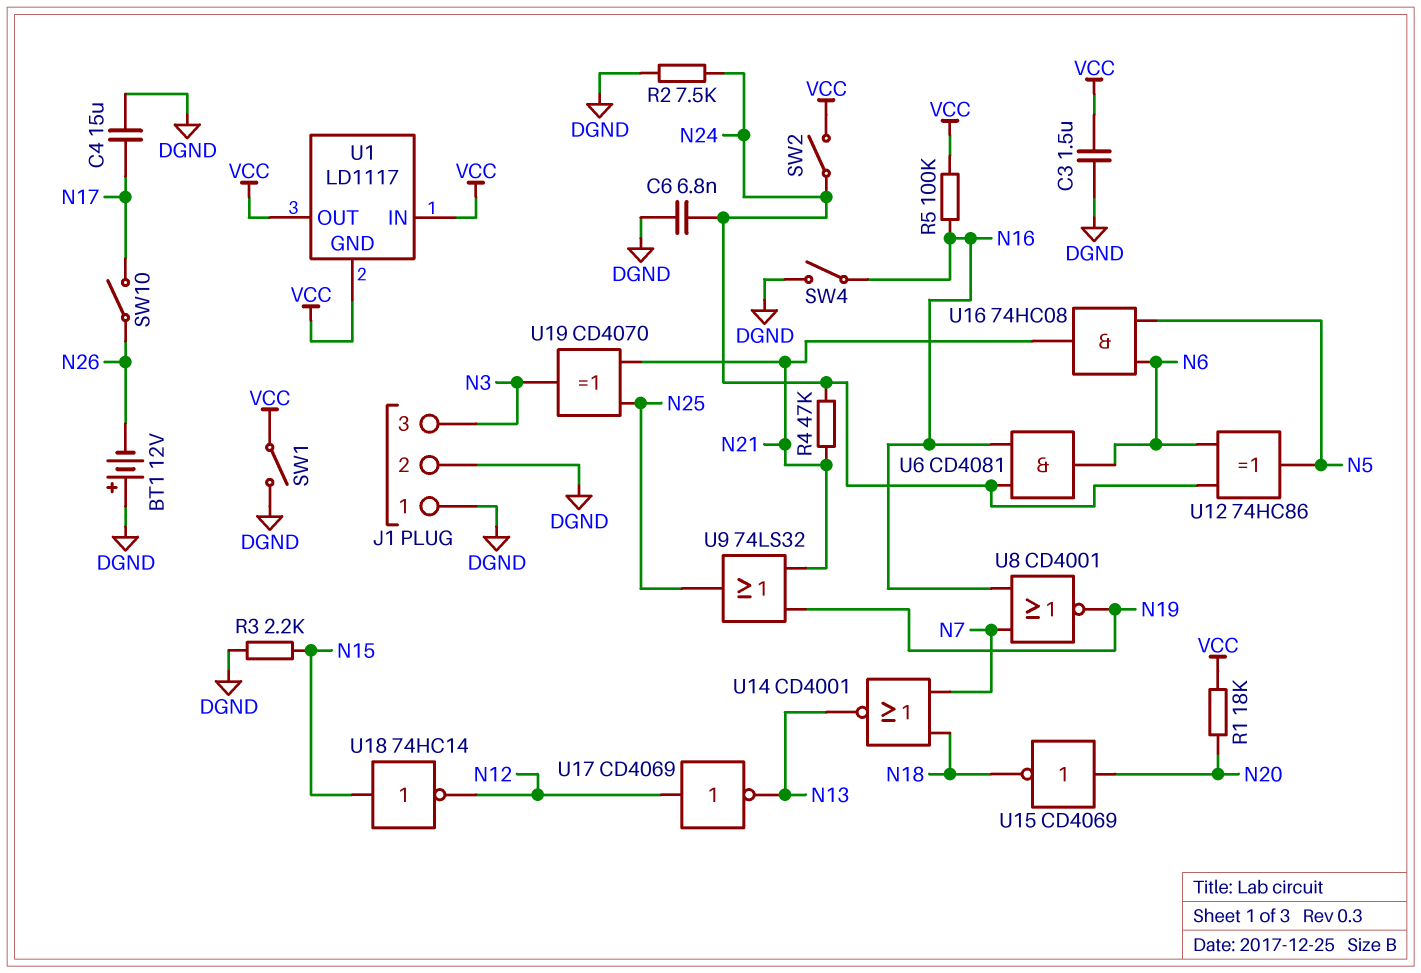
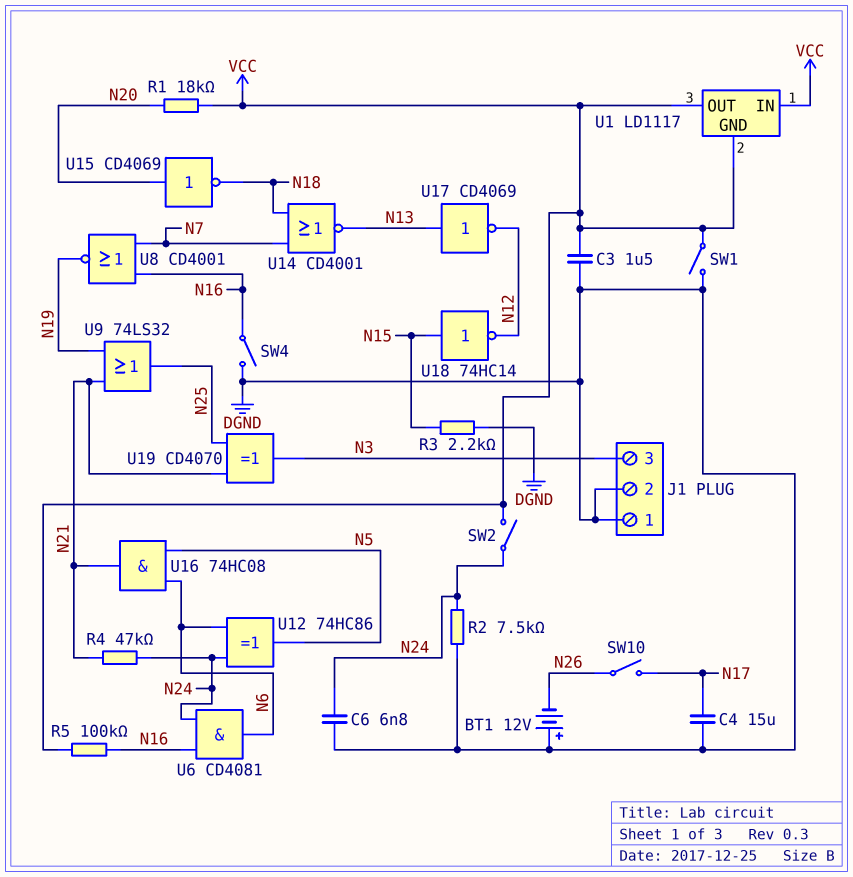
U17: NOT CD4069 (in N12, out N13) -> NOT CD4069 (in N13, out N12)

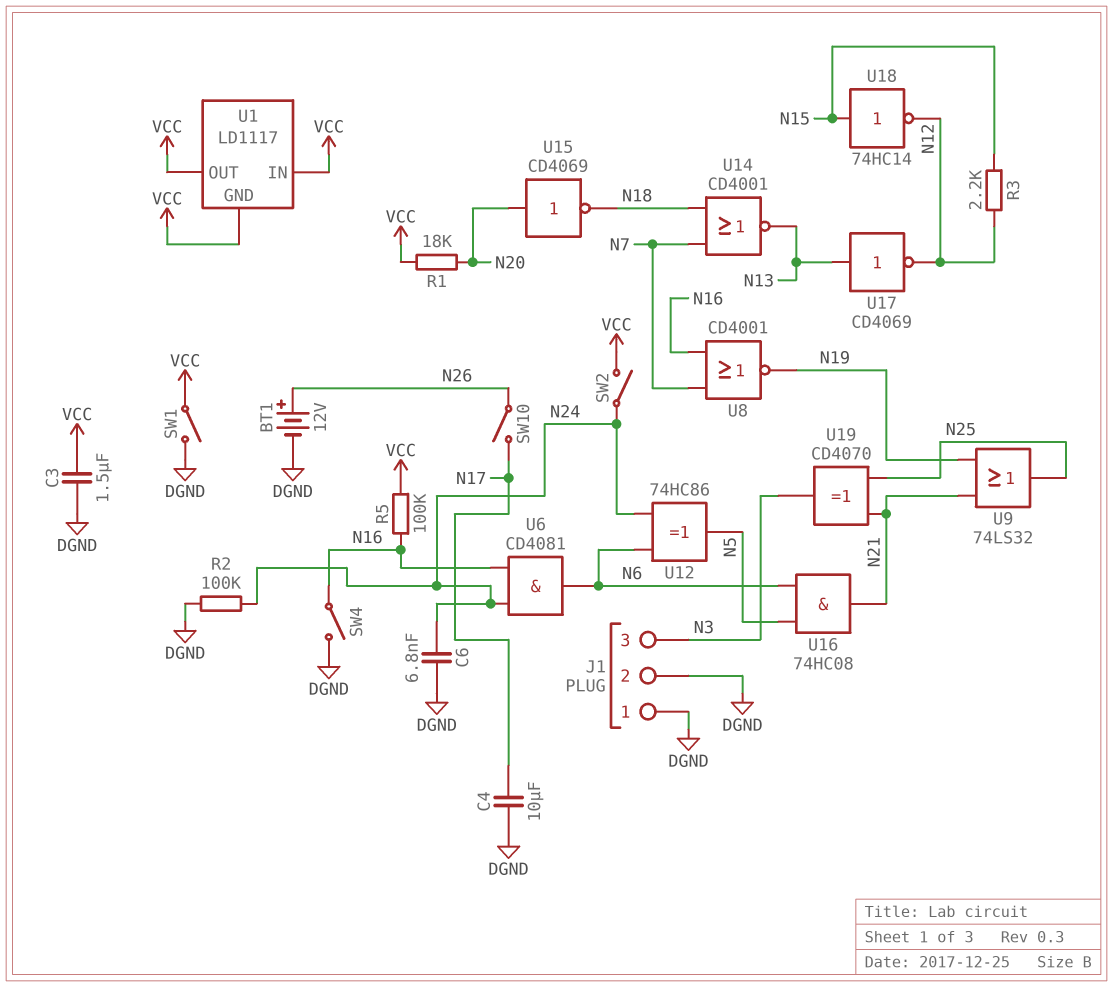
BT1: 12V (plus DGND, minus N26) -> 12V (plus N26, minus DGND)
C4: 15uF (DGND, N17) -> 10uF (DGND, N17)
R2: 7.5k (DGND, N24) -> 100k (DGND, N24)
R3: 2.2k (DGND, N15) -> 2.2k (N12, N15)
R4: 47k (N21, N24) -> none

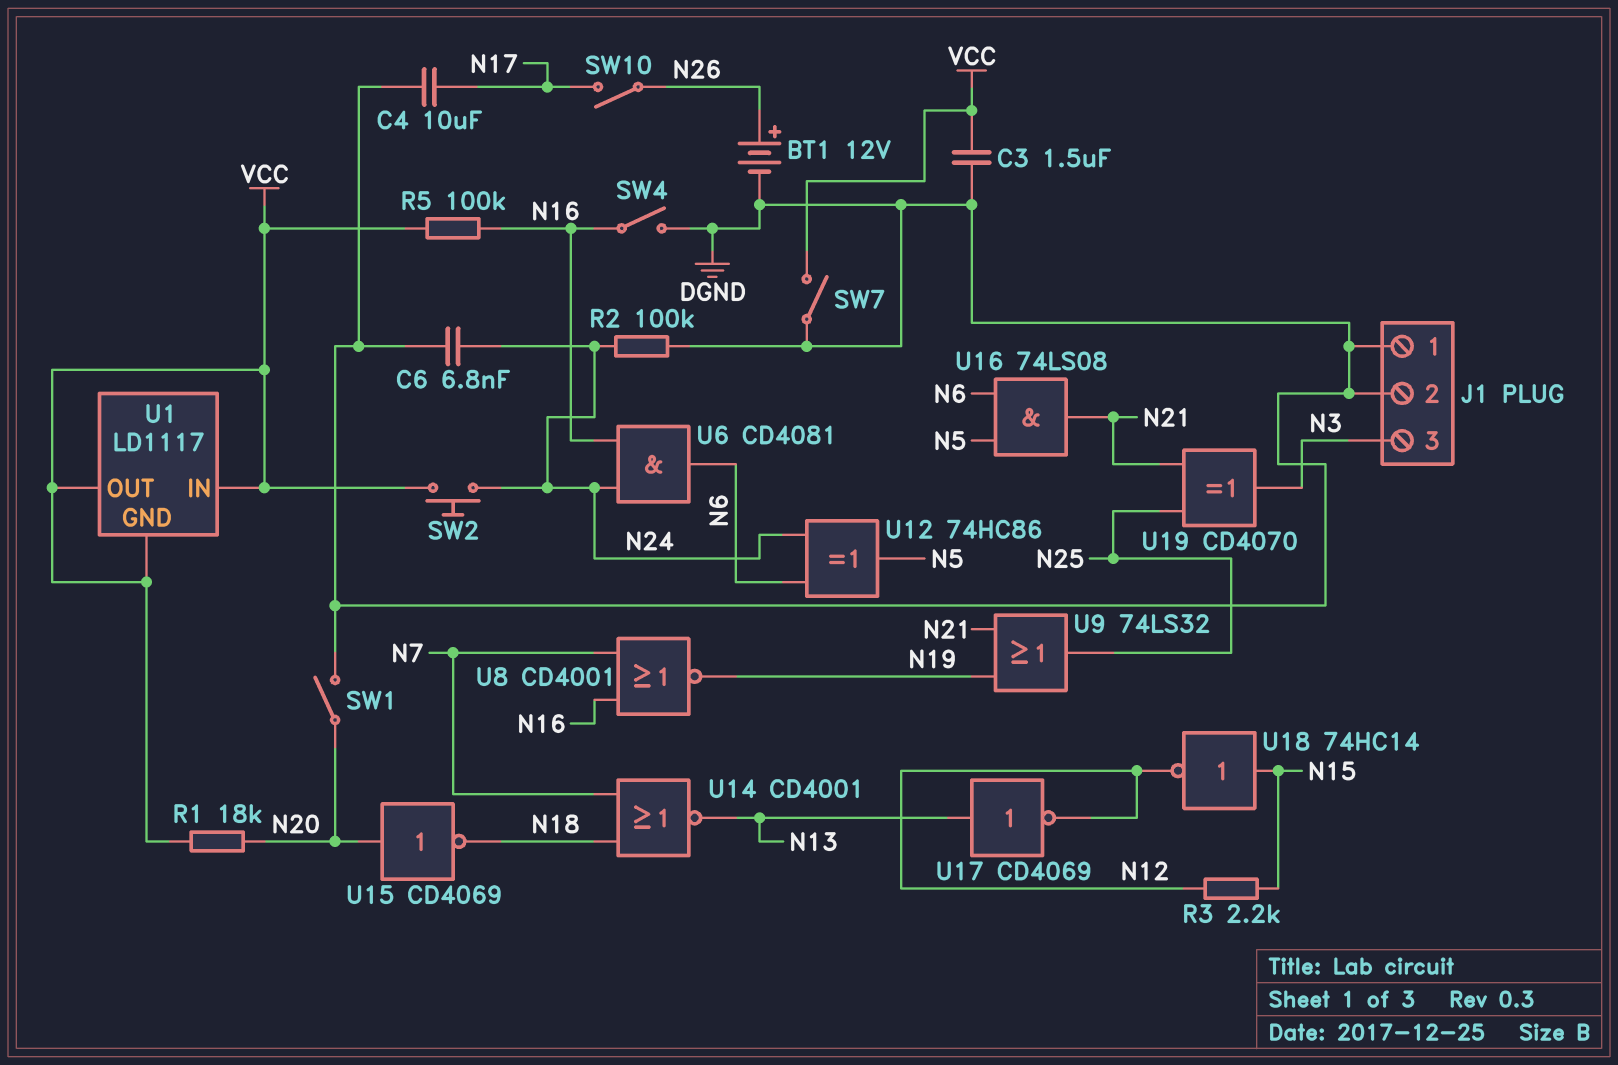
SW1: switch (DGND, VCC) -> switch (DGND, N20)
SW2: switch (N24, VCC) -> button (N24, VCC)
SW7: none -> switch (DGND, VCC)
U16: AND 74HC08 (in N5, in N6, out N21) -> AND 74LS08 (in N5, in N6, out N21)

